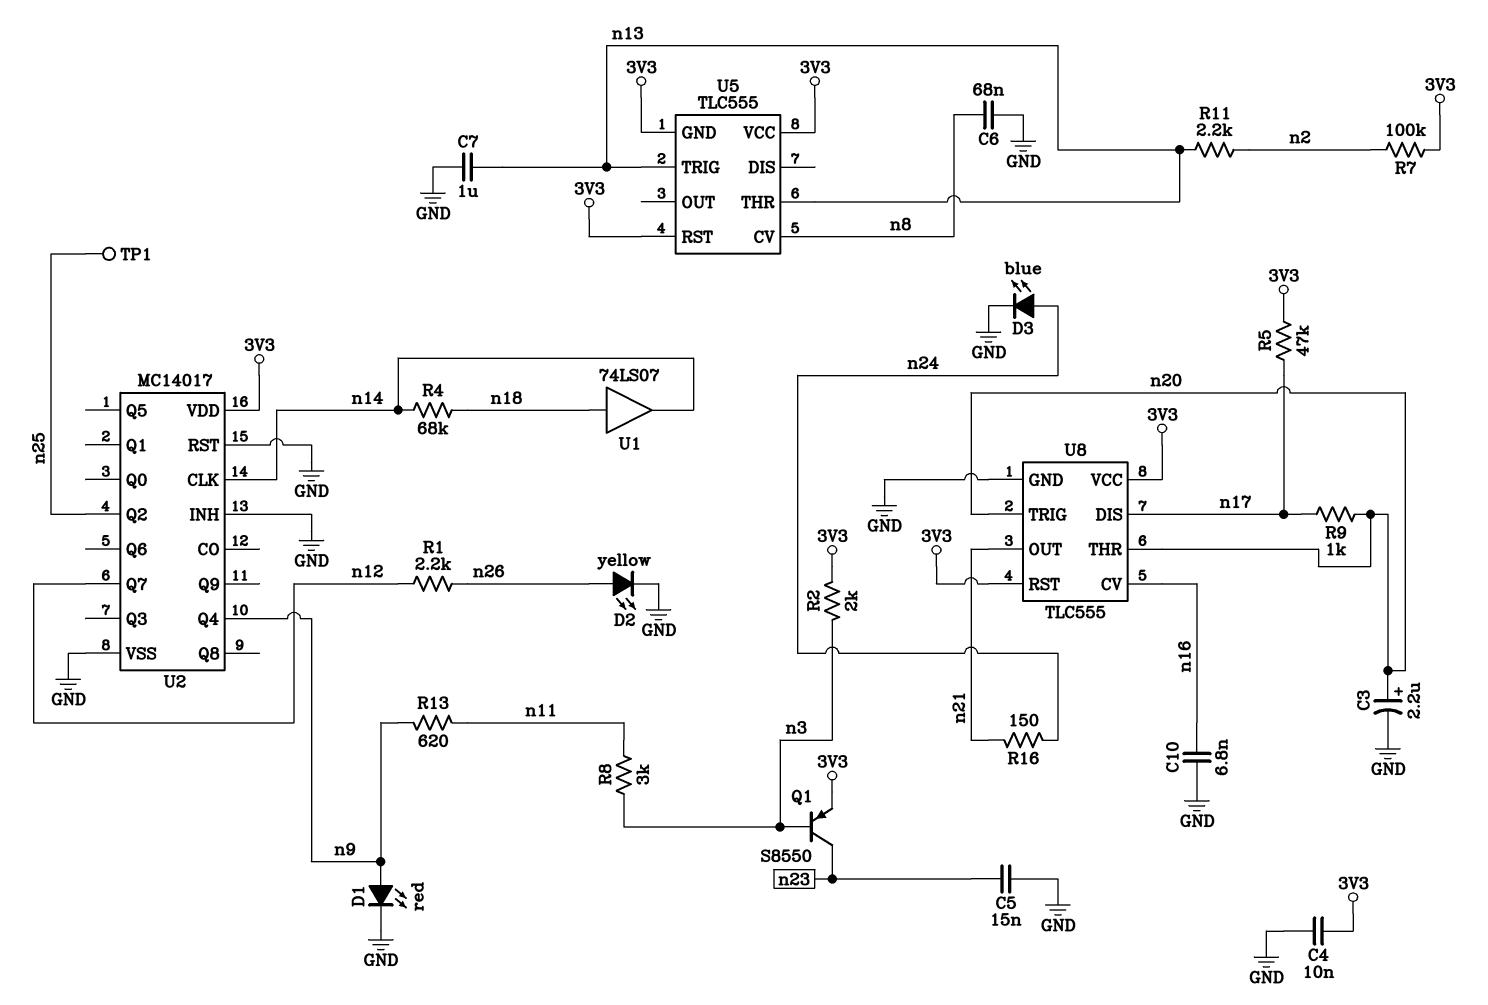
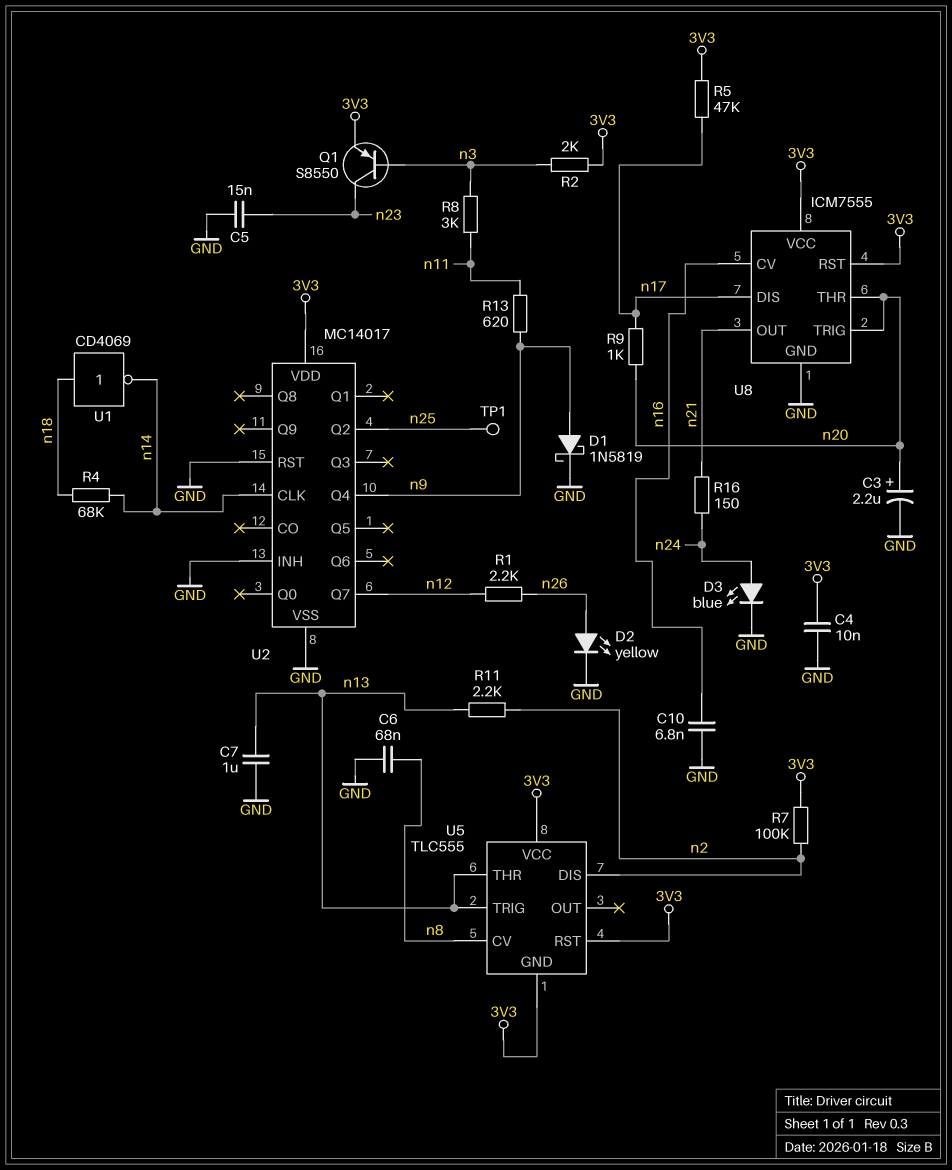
D1: LED red (A n9, K GND) -> schottky 1N5819 (A n9, K GND)
U1: buffer 74LS07 (in n18, out n14) -> NOT CD4069 (in n18, out n14)
U5 pin DIS: none -> n2
U8: TLC555 -> ICM7555

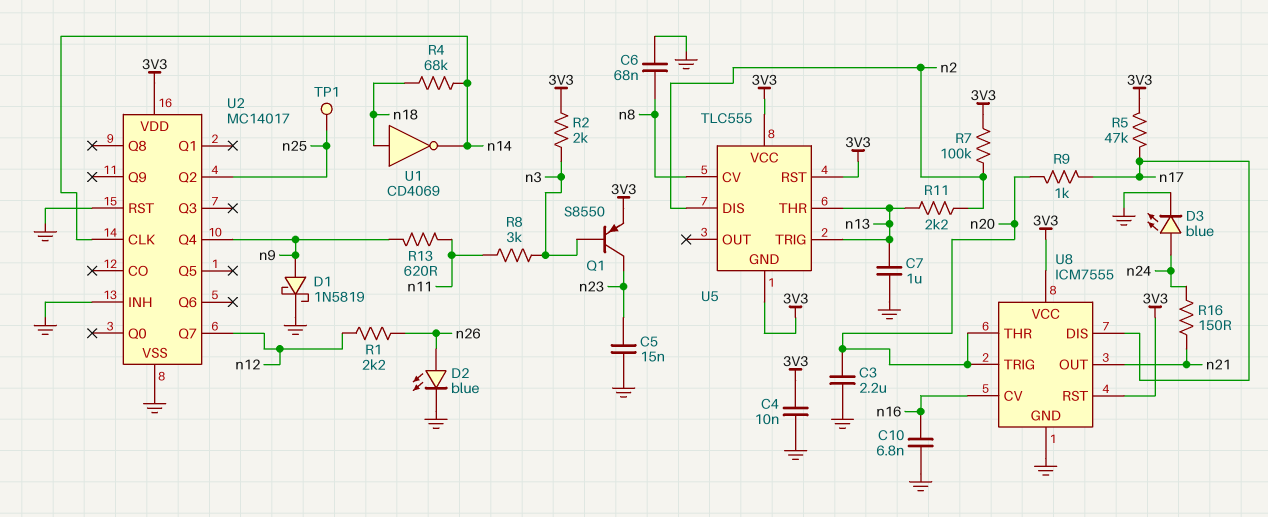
C3: 2.2uF (plus n20, minus GND) -> 2.2uF (GND, n20)
D2: LED yellow (A n26, K GND) -> LED blue (A n26, K GND)

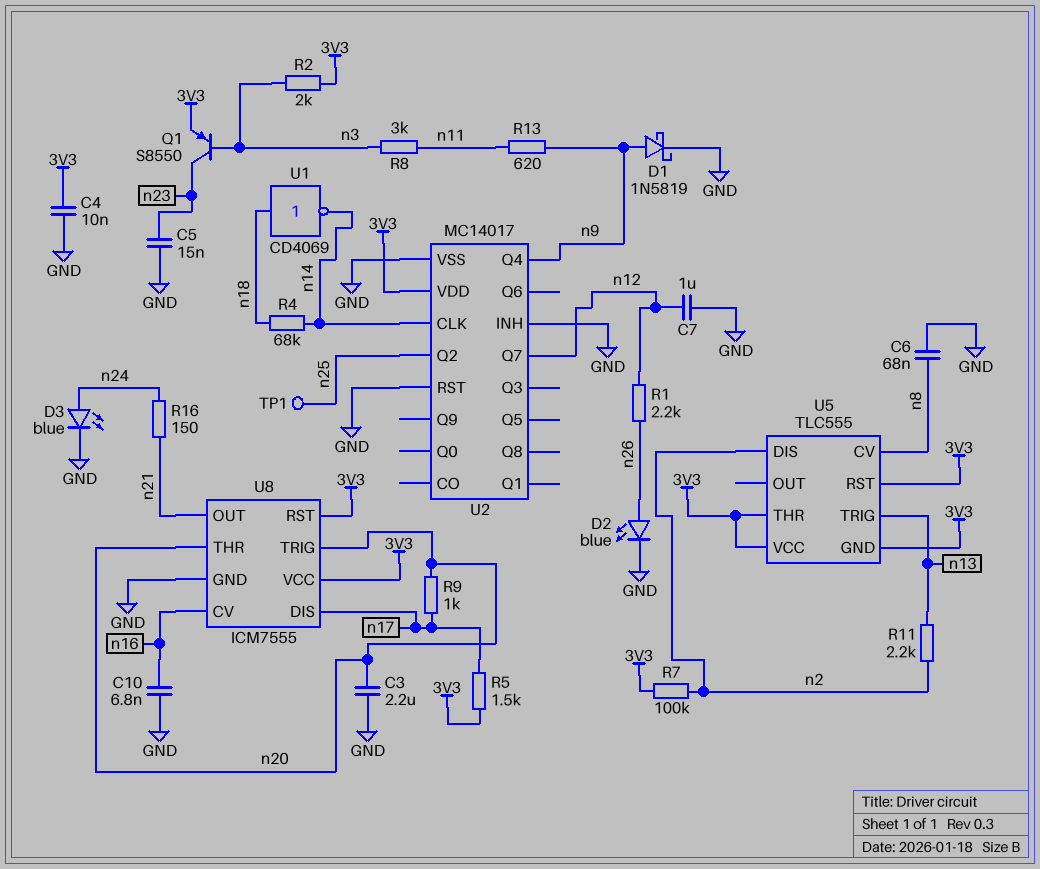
C7: 1uF (GND, n13) -> 1uF (GND, n12)
R5: 47k (3V3, n17) -> 1.5k (3V3, n17)
U5 pin THR: n13 -> 3V3

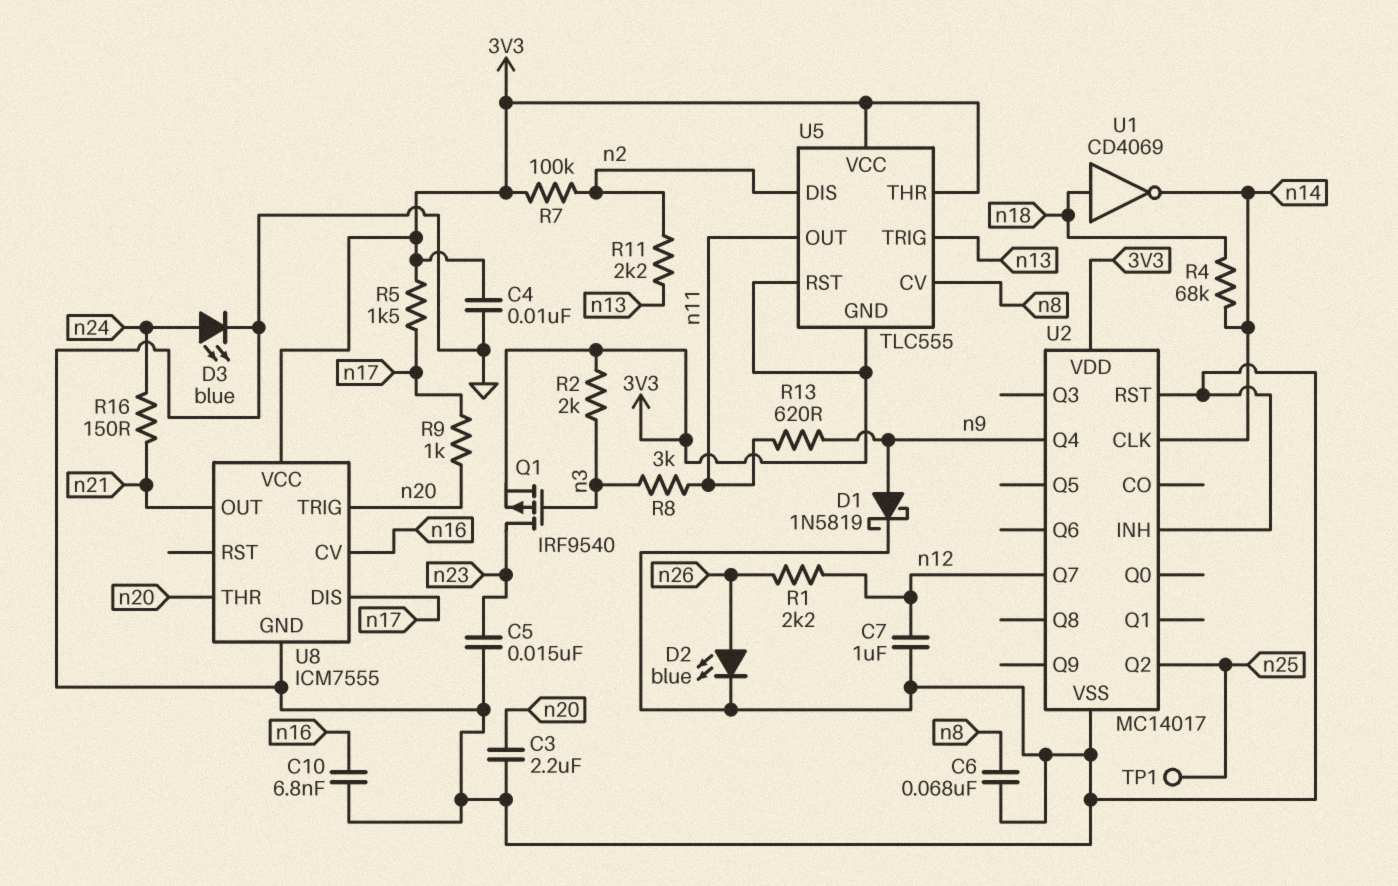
Q1: PNP S8550 (B n3, C n23, E 3V3) -> PMOS IRF9540 (G n3, D n23, S 3V3)
U5 pin OUT: none -> n11
U8 pin RST: 3V3 -> none

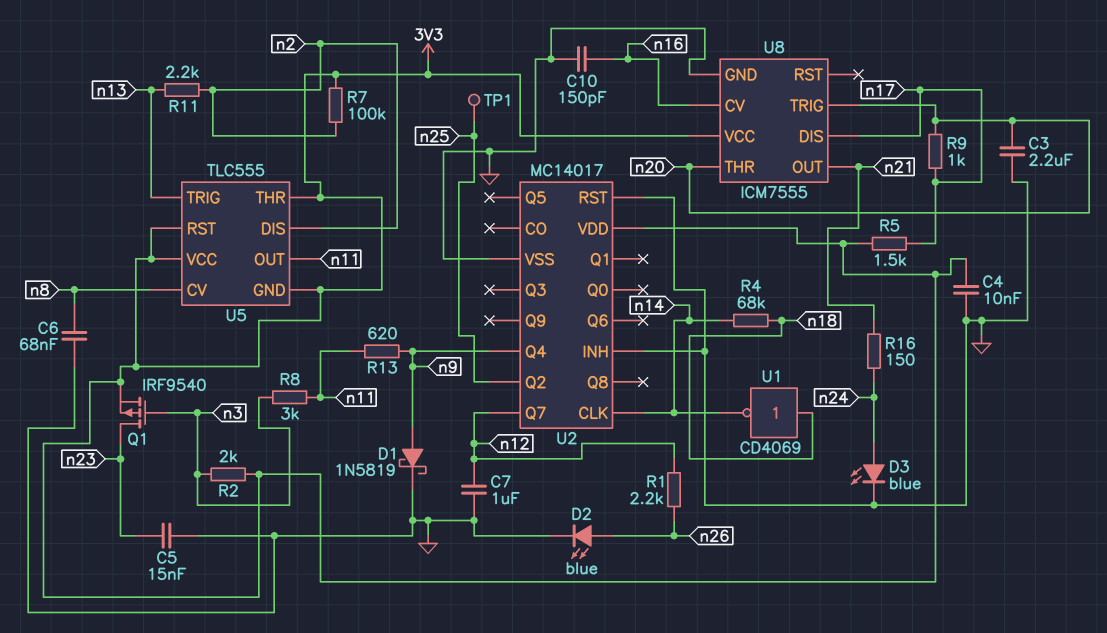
C10: 6.8nF (GND, n16) -> 150pF (GND, n16)

